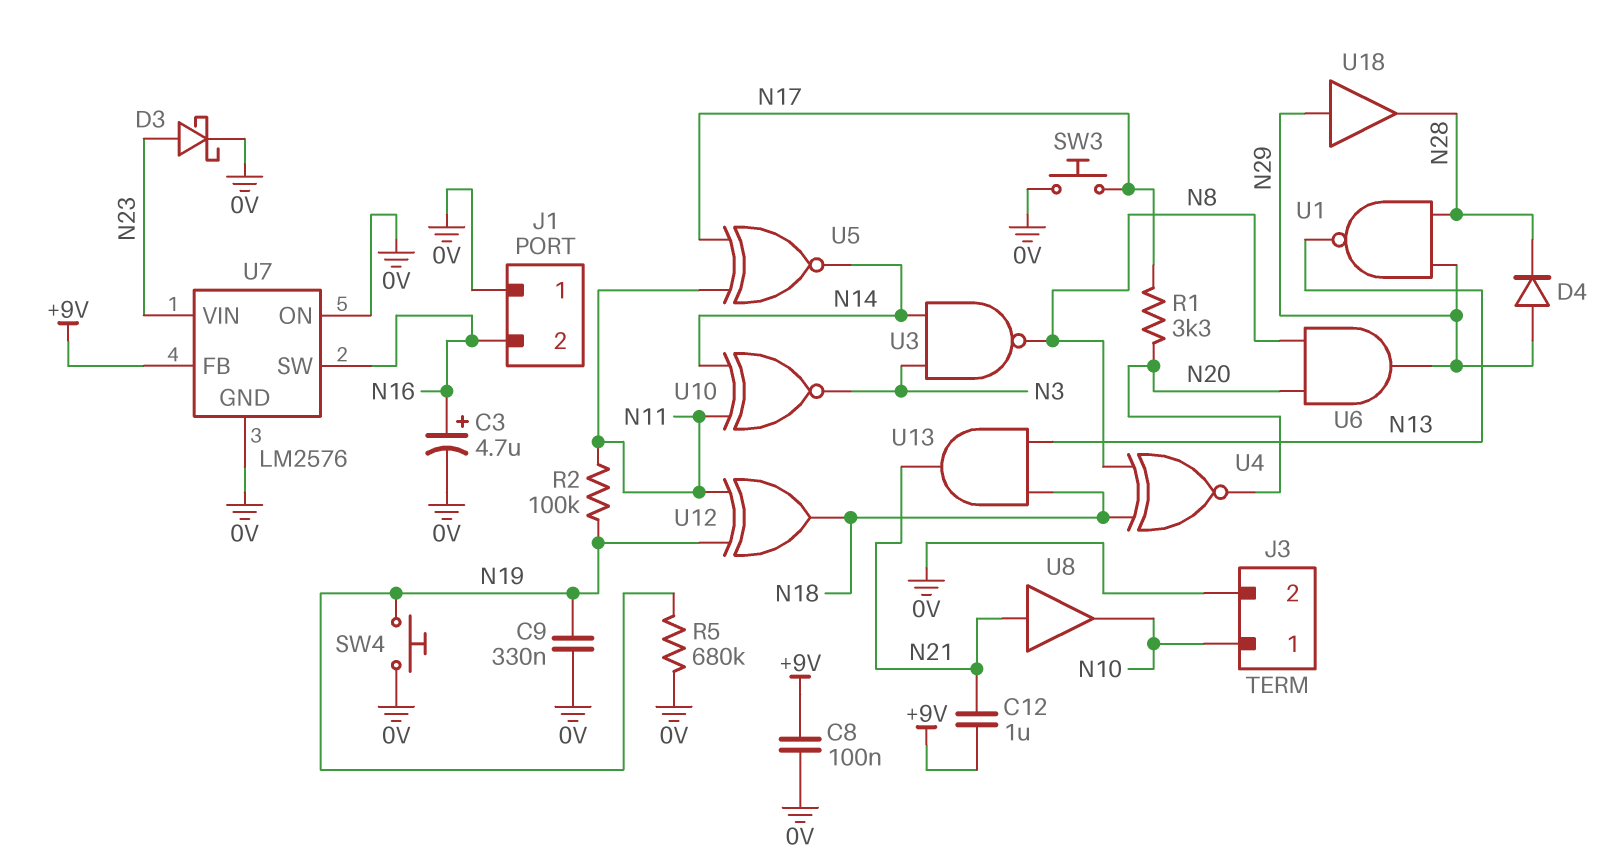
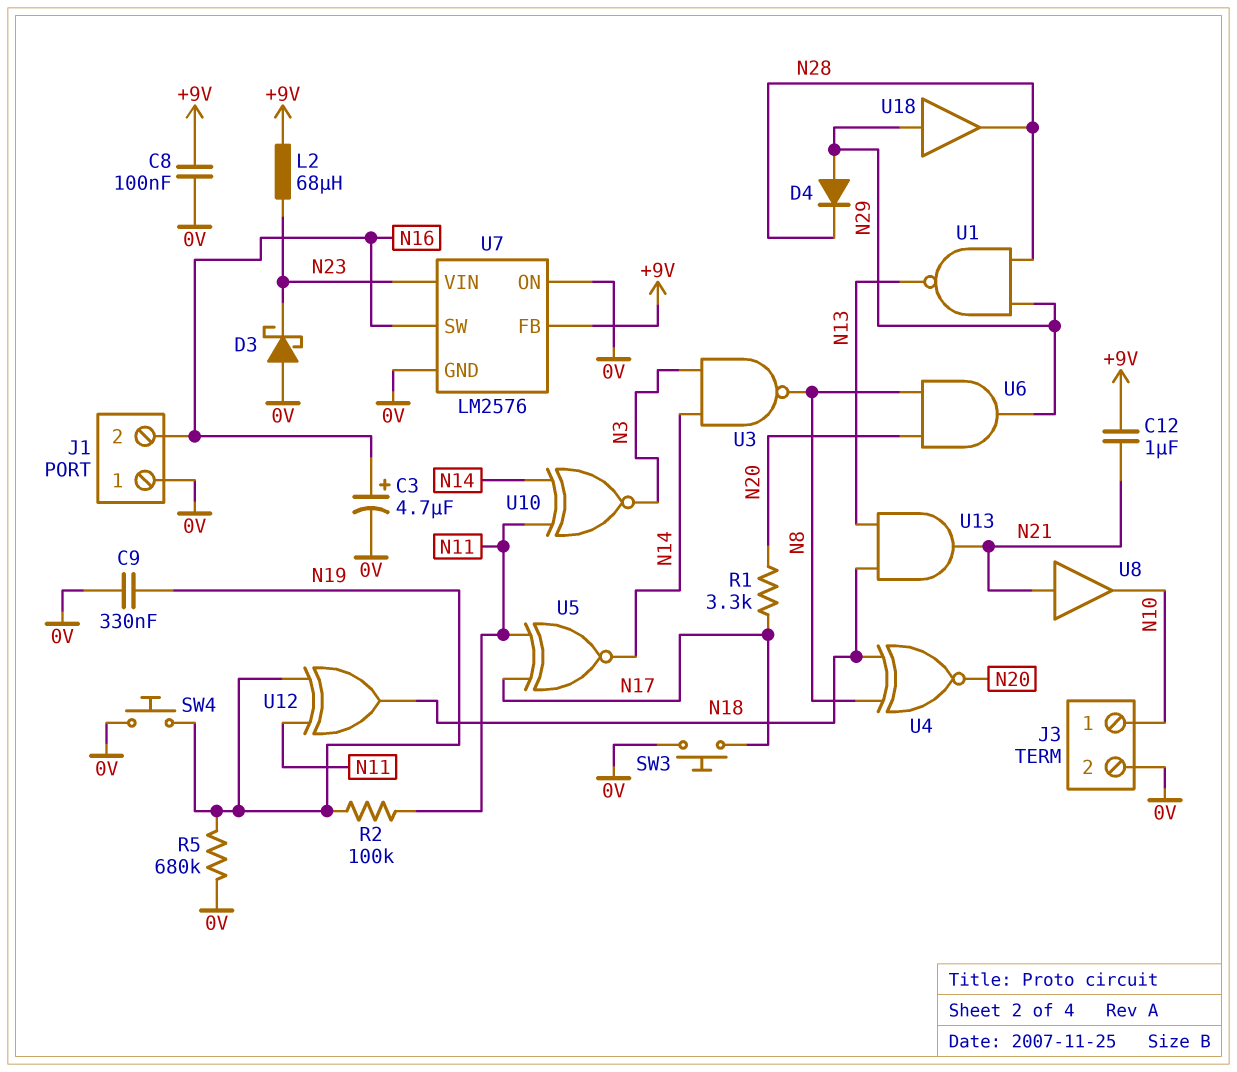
D3: schottky (A N23, K 0V) -> schottky (A 0V, K N23)
L2: none -> 68uH (+9V, N23)

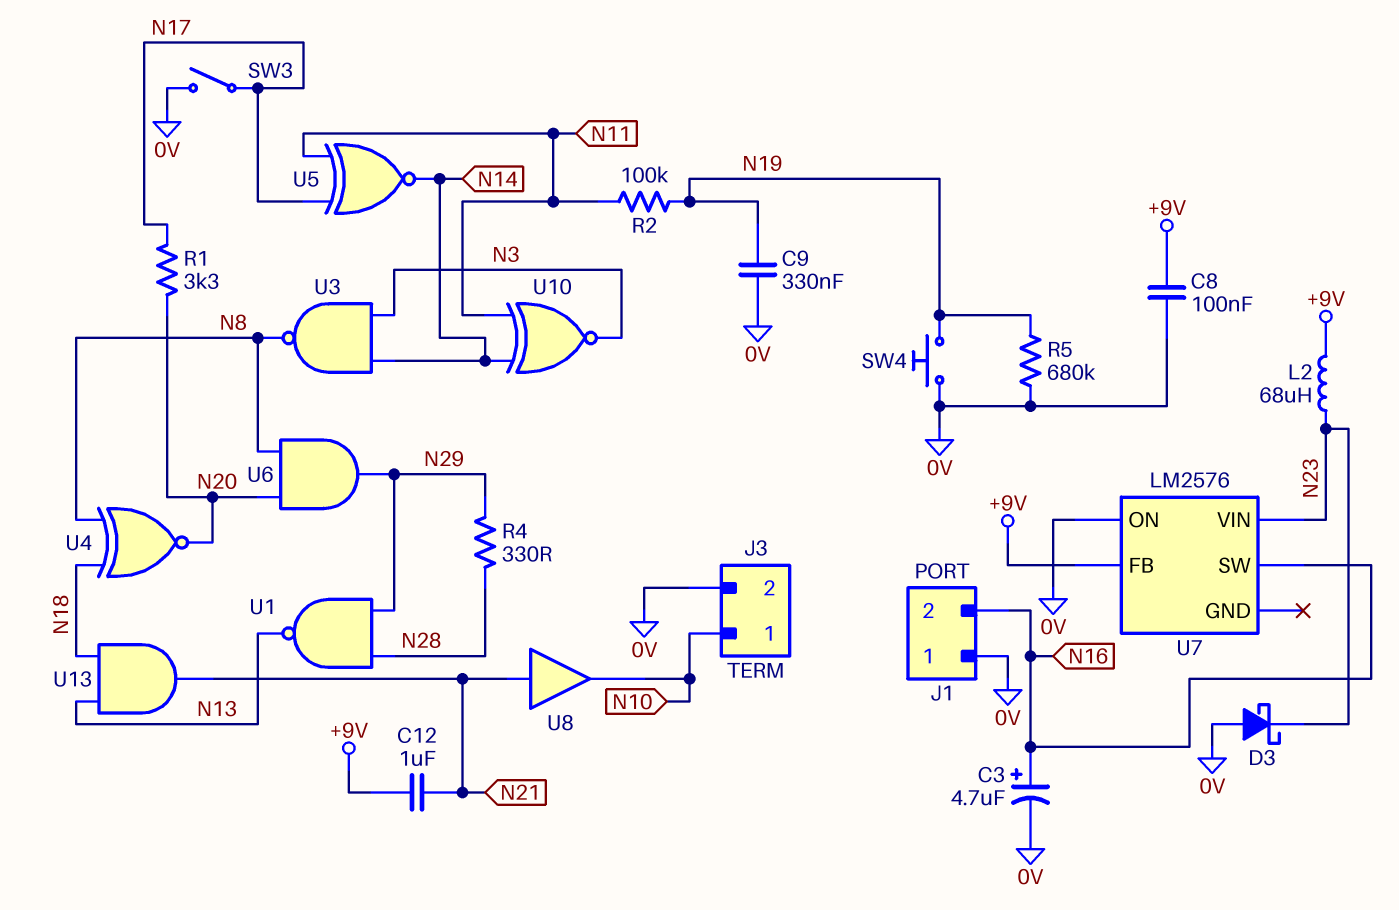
D4: diode (A N29, K N28) -> none
R4: none -> 330 (N28, N29)
SW3: button (0V, N17) -> switch (0V, N17)
U7 pin GND: 0V -> none
U12: XOR (in N11, in N19, out N18) -> none
U18: buffer (in N29, out N28) -> none

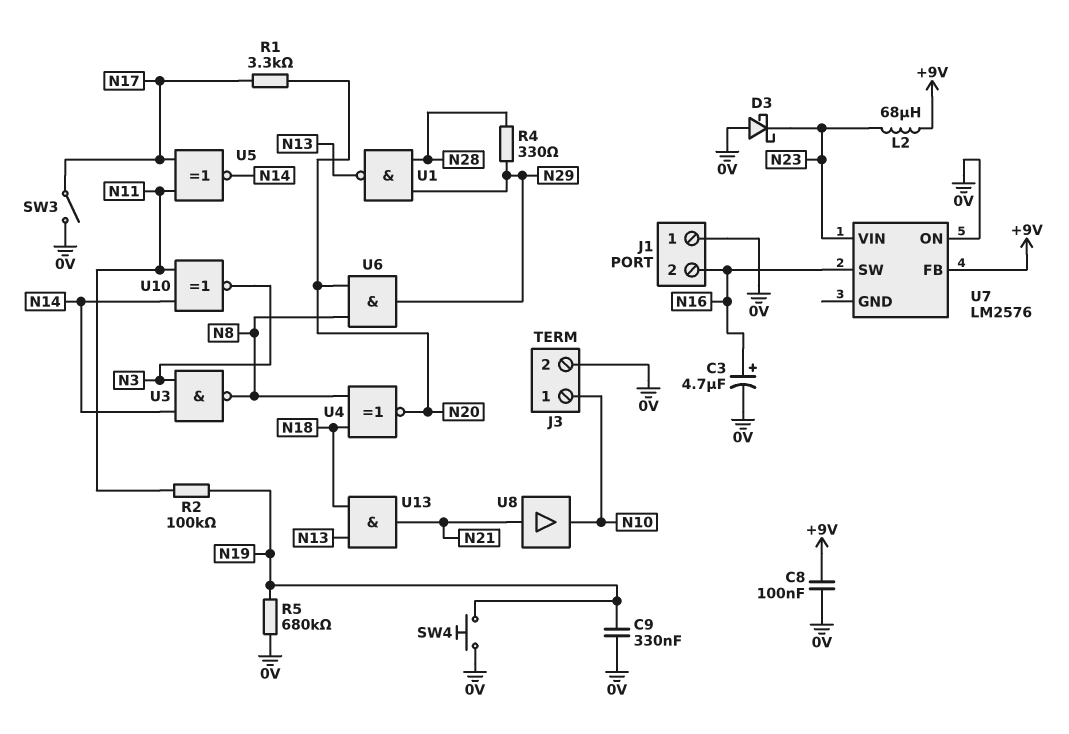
C12: 1uF (+9V, N21) -> none

